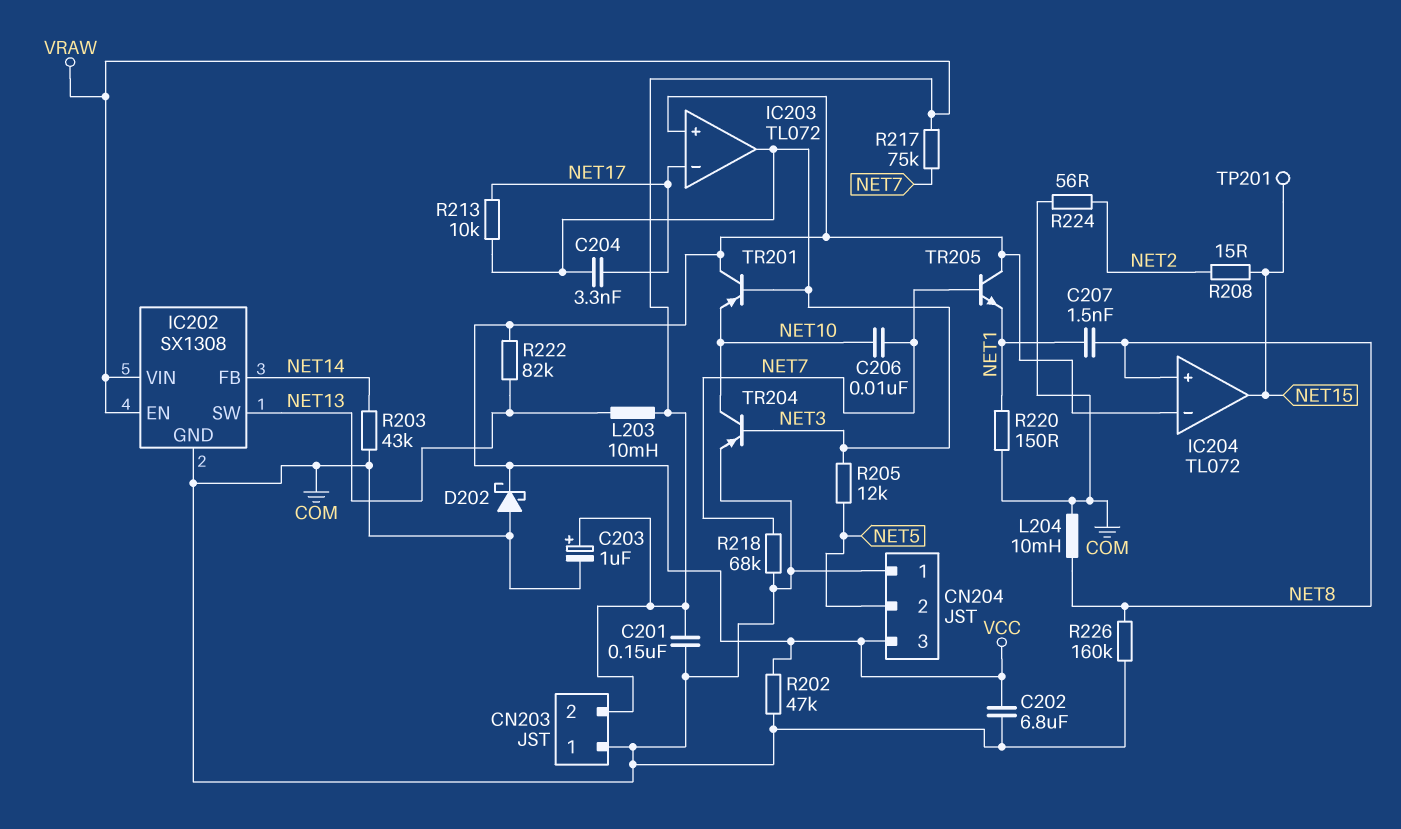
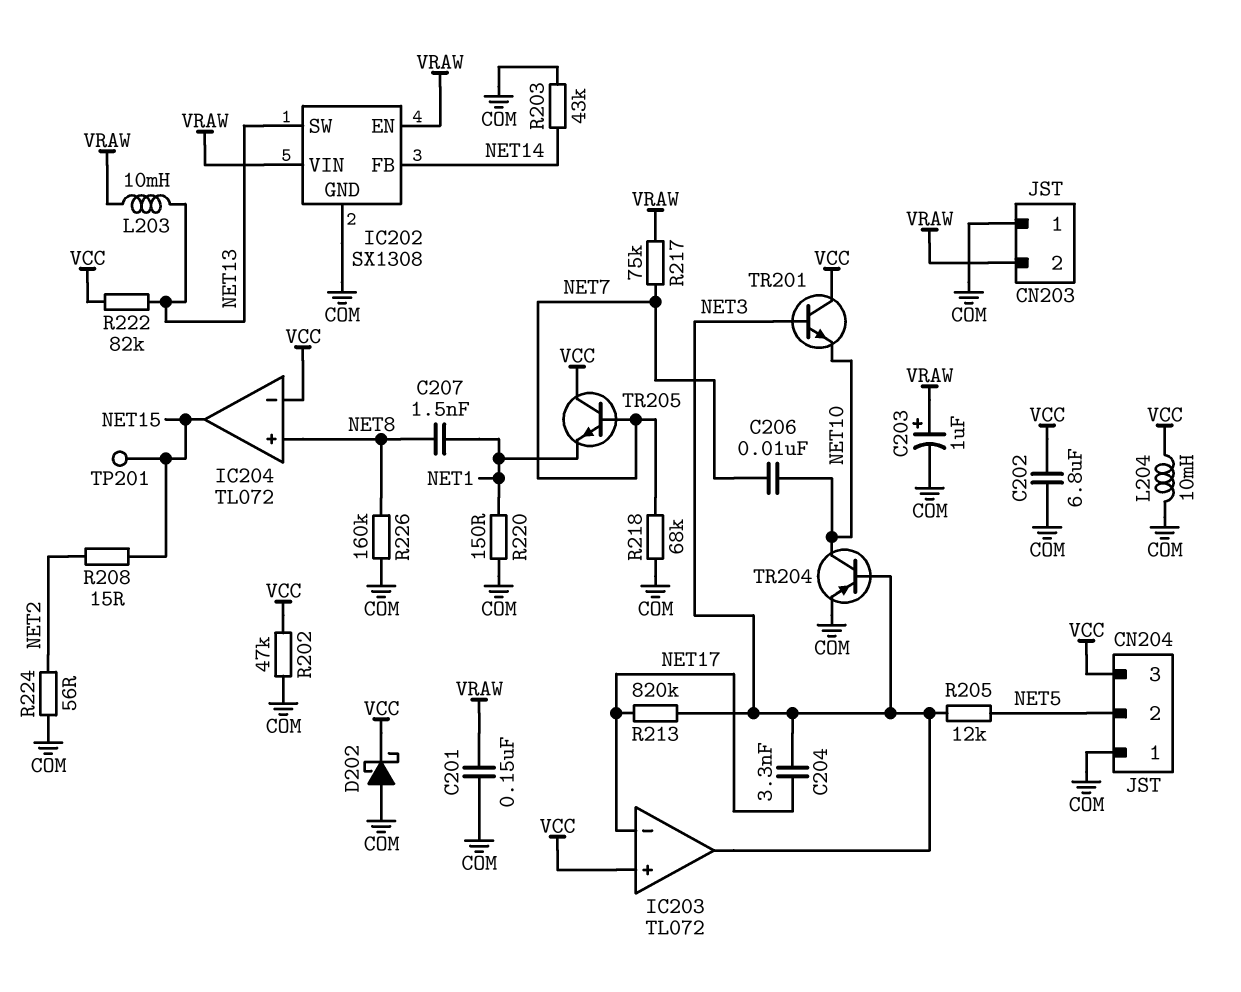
L204: 10mH (COM, NET8) -> 10mH (COM, VCC)
R213: 10k (NET3, NET17) -> 820k (NET3, NET17)
TR201: PNP (B NET3, C VCC, E NET10) -> NPN (B NET3, C VCC, E NET10)

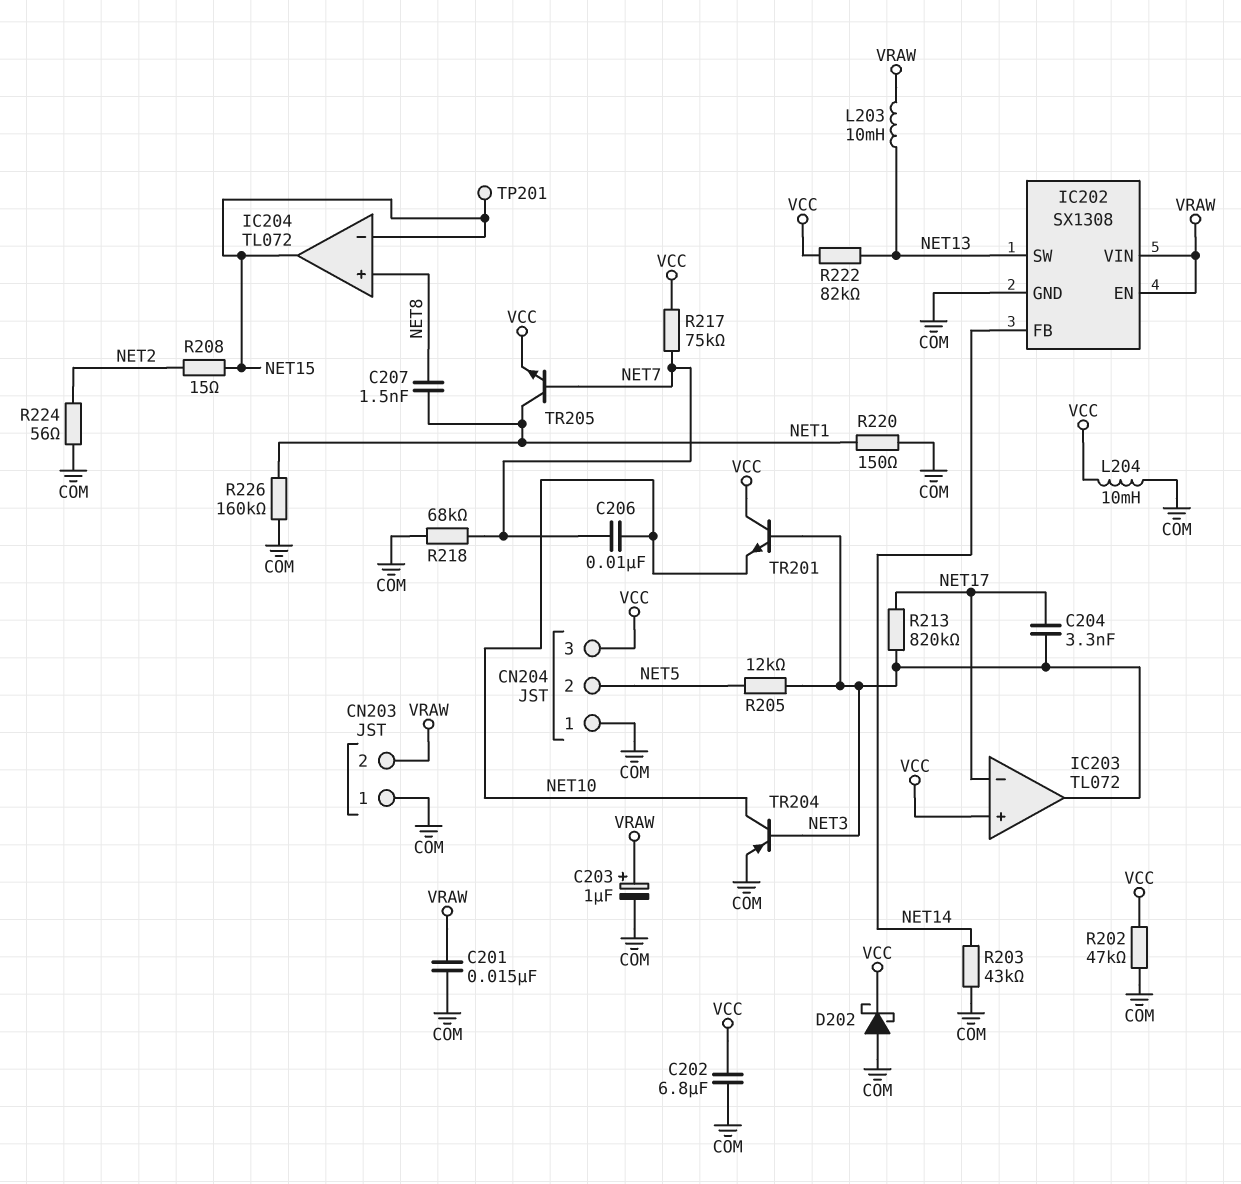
C201: 150nF (COM, VRAW) -> 15nF (COM, VRAW)
IC204 pin in-: VCC -> NET15
R217: 75k (NET7, VRAW) -> 75k (NET7, VCC)
R226: 160k (COM, NET8) -> 160k (COM, NET1)
TR205: NPN (B NET7, C VCC, E NET1) -> NPN (B NET7, C NET1, E VCC)

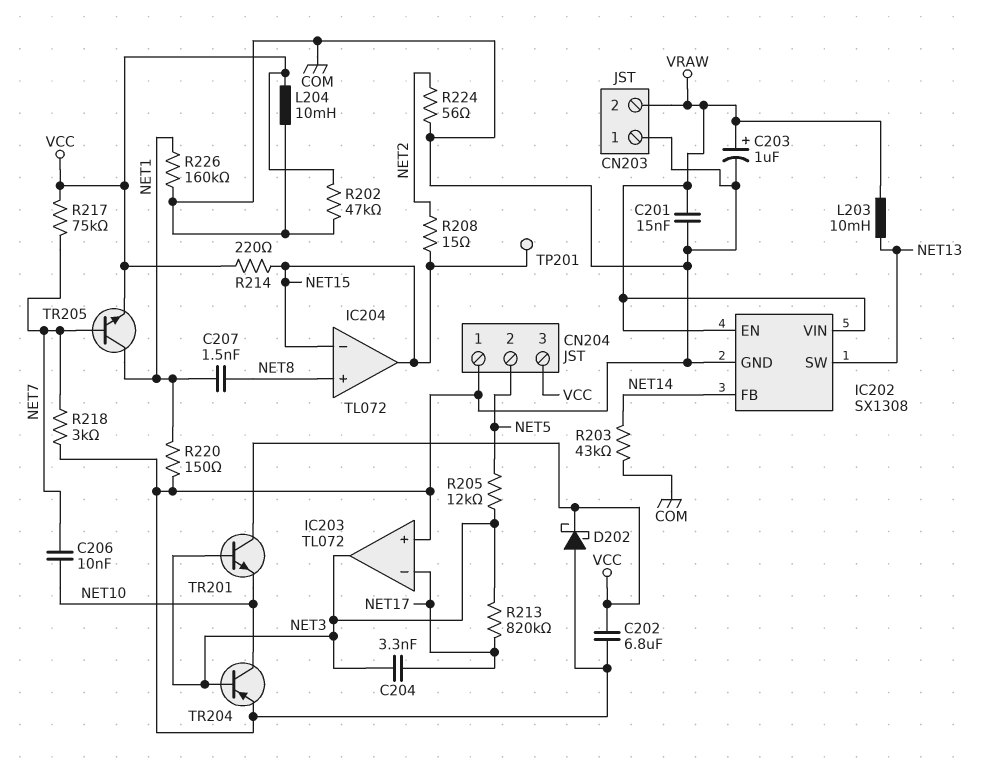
IC203 pin in+: VCC -> COM
R214: none -> 220 (NET15, VCC)
R218: 68k (COM, NET7) -> 3k (COM, NET7)
R222: 82k (NET13, VCC) -> none

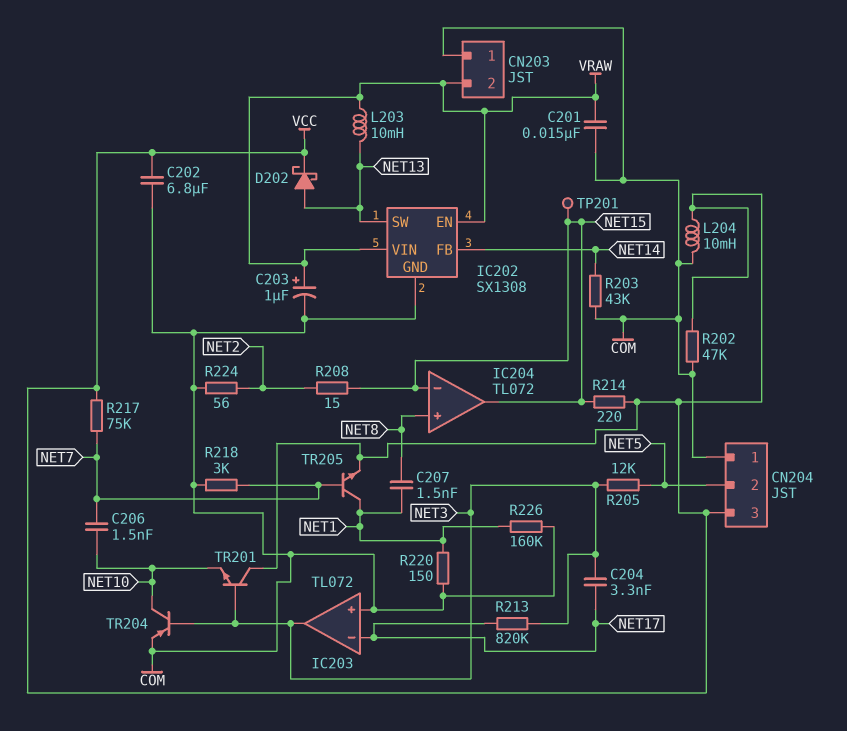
C206: 10nF (NET7, NET10) -> 1.5nF (NET7, NET10)
D202: schottky (A COM, K VCC) -> schottky (A NET13, K VCC)

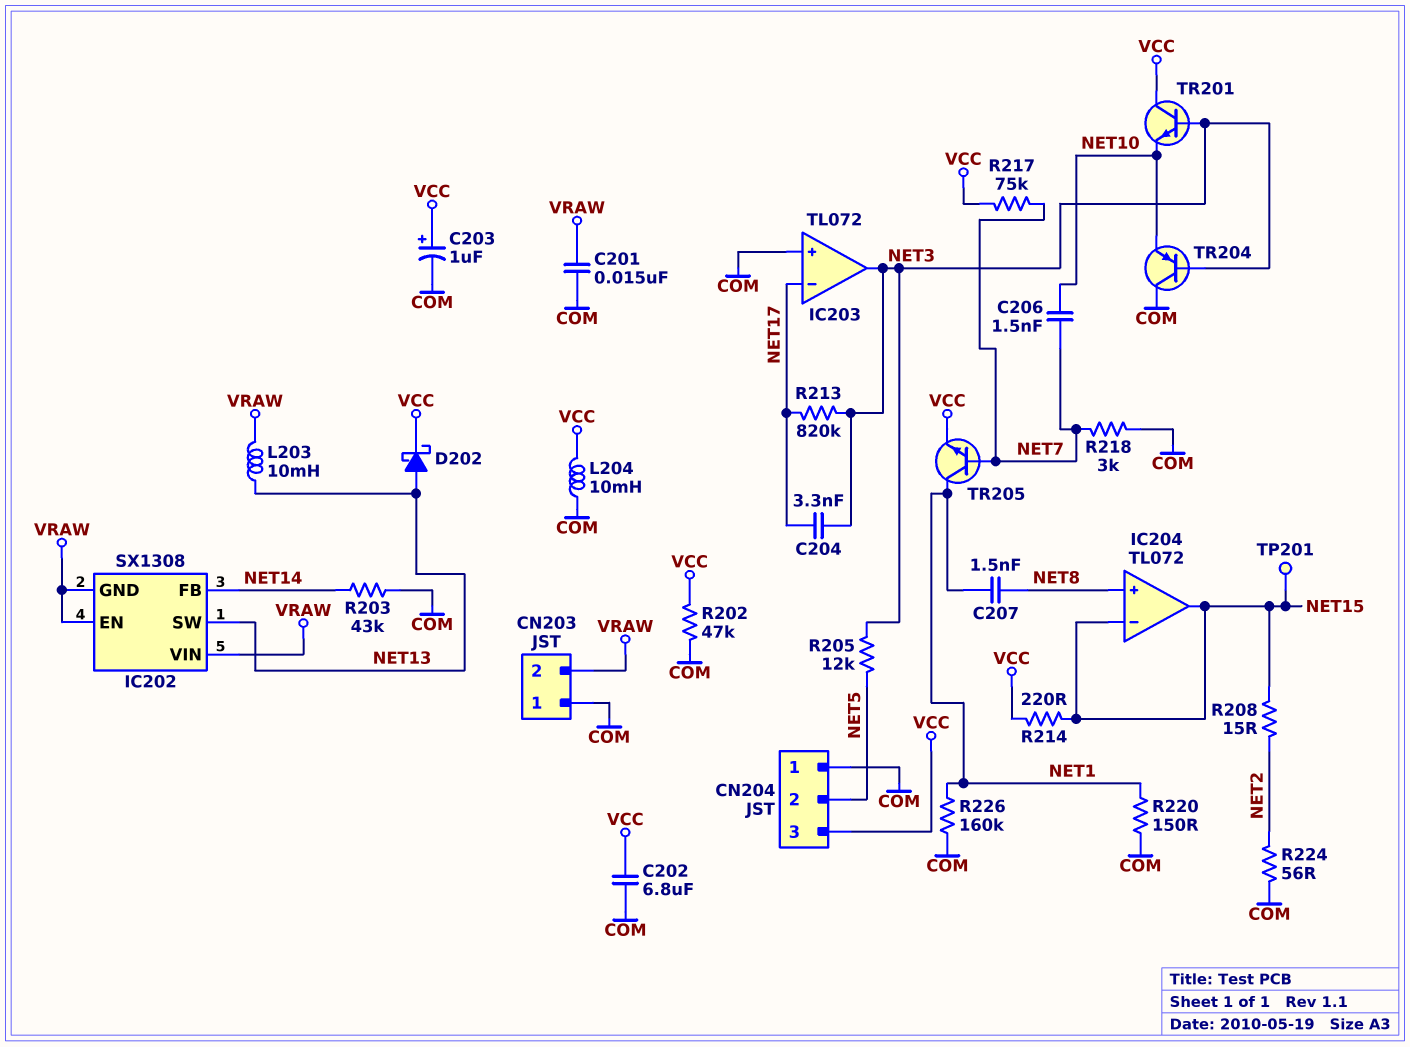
C203: 1uF (plus VRAW, minus COM) -> 1uF (plus VCC, minus COM)
IC202 pin GND: COM -> VRAW
TR204: PNP (B NET3, C NET10, E COM) -> PNP (B NET3, C COM, E NET10)

